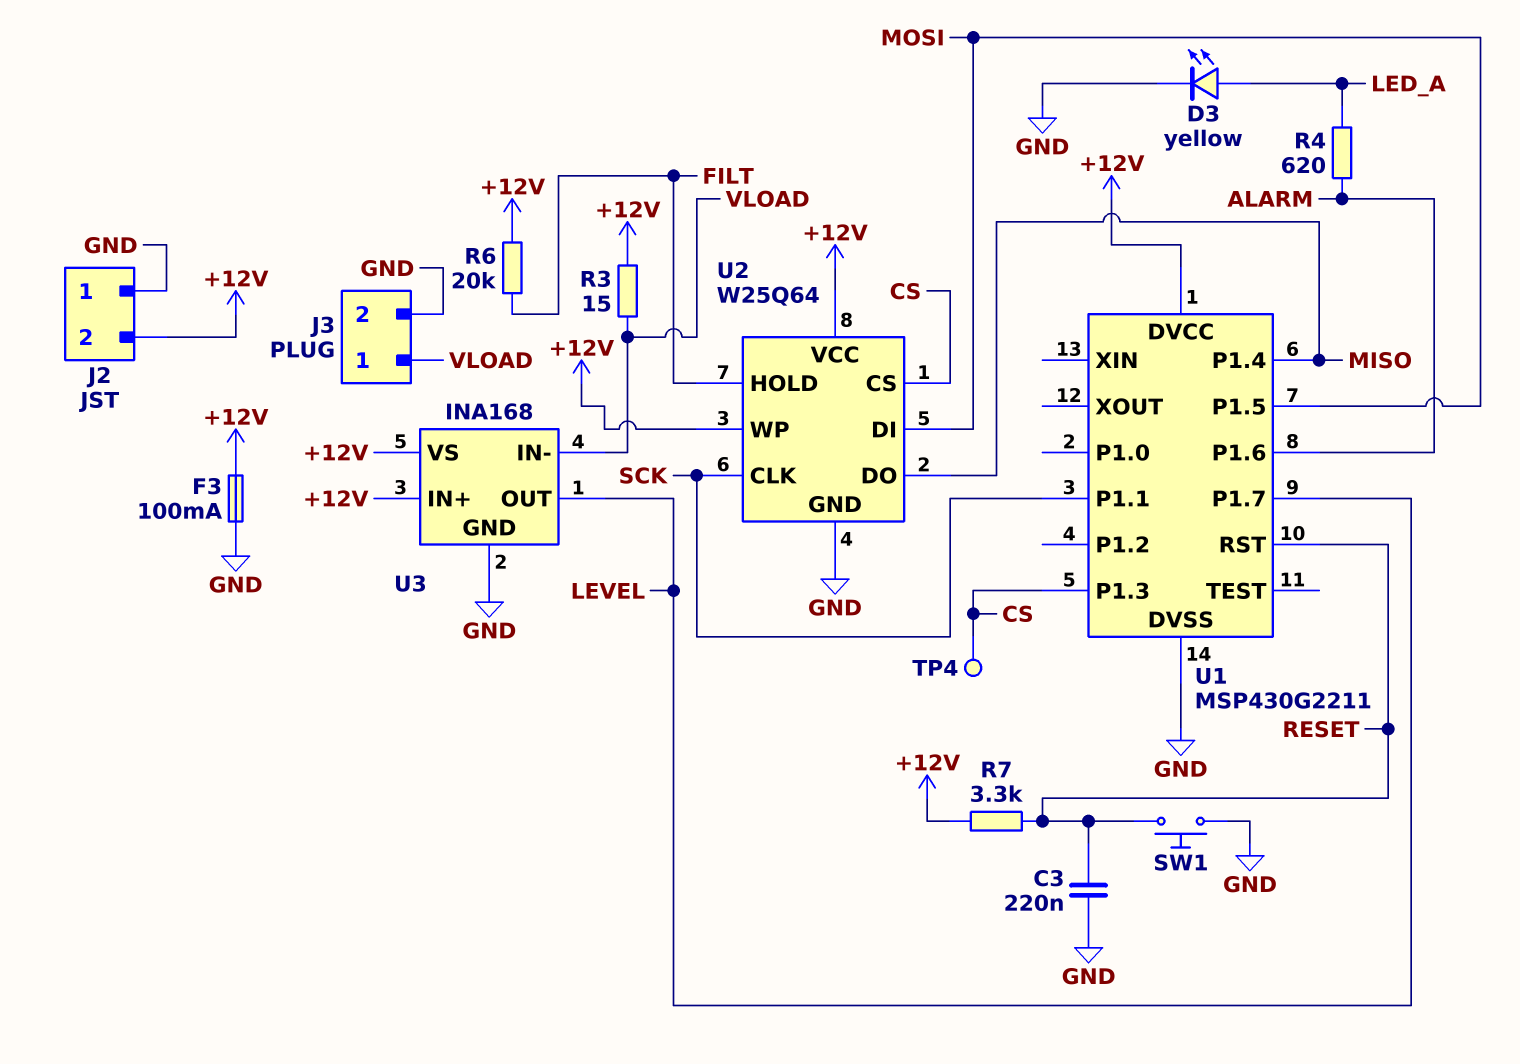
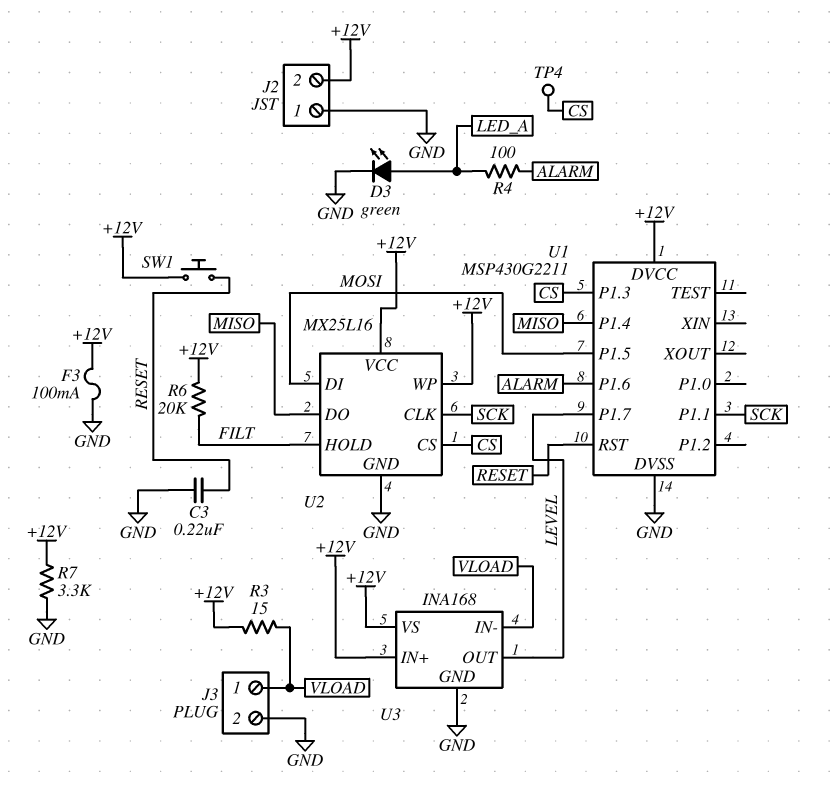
D3: LED yellow (A LED_A, K GND) -> LED green (A LED_A, K GND)
R4: 620 (ALARM, LED_A) -> 100 (ALARM, LED_A)
R7: 3.3k (+12V, RESET) -> 3.3k (+12V, GND)
SW1: button (GND, RESET) -> button (+12V, RESET)
U2: W25Q64 -> MX25L16

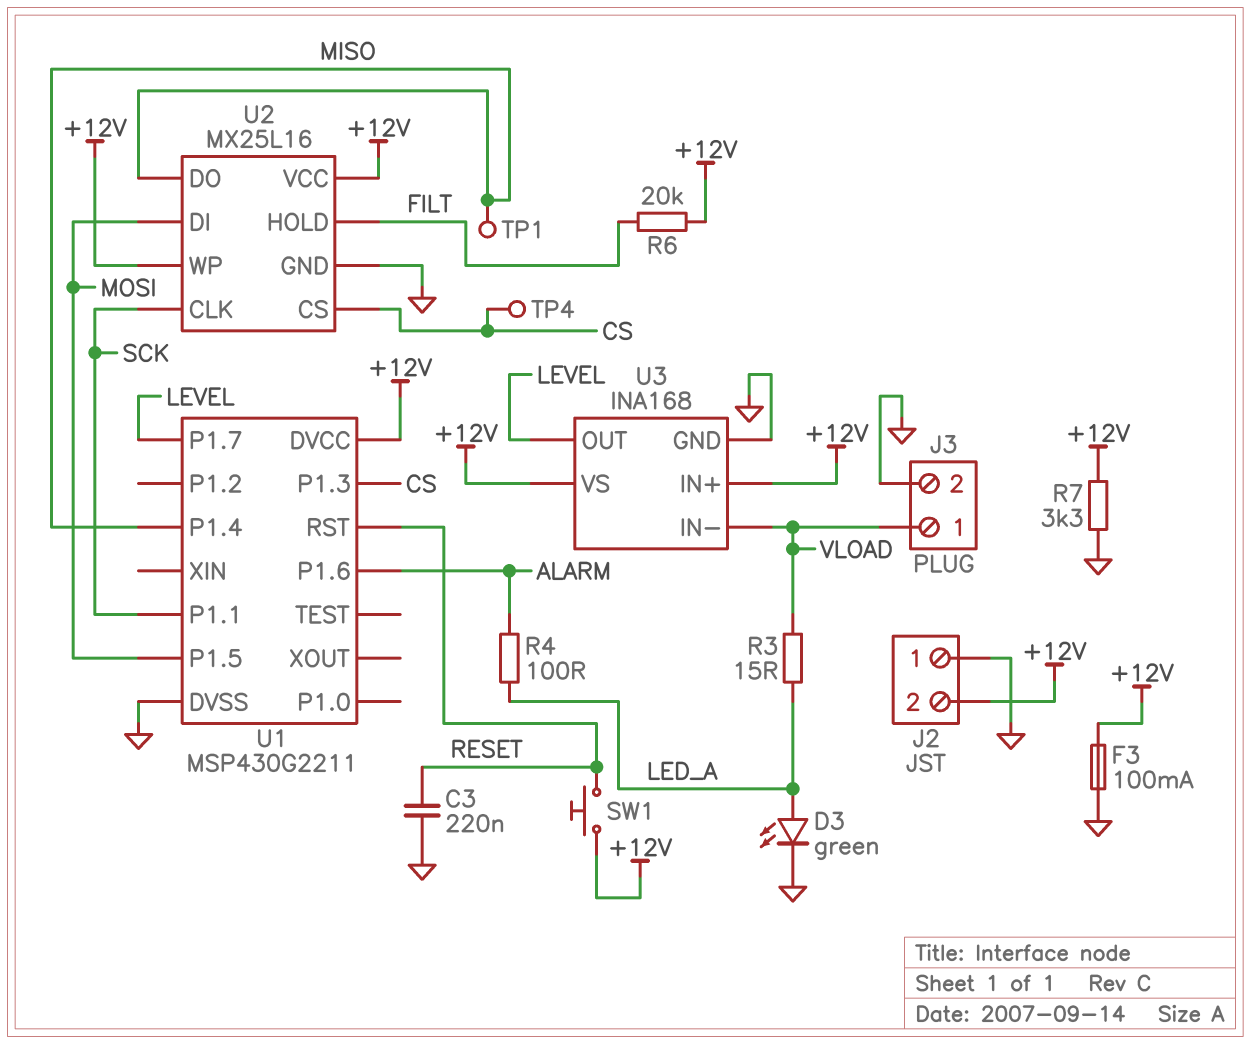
R3: 15 (+12V, VLOAD) -> 15 (LED_A, VLOAD)
TP1: none -> test point (MISO)

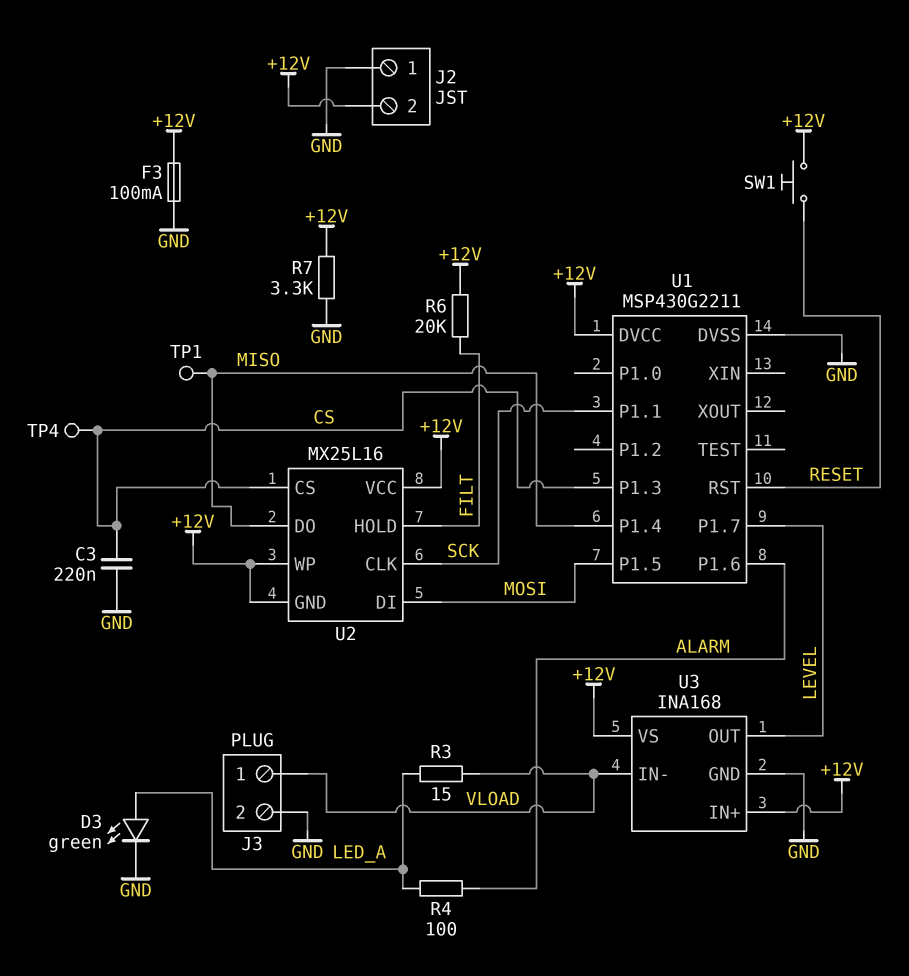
C3: 220nF (GND, RESET) -> 220nF (CS, GND)
U2 pin GND: GND -> +12V

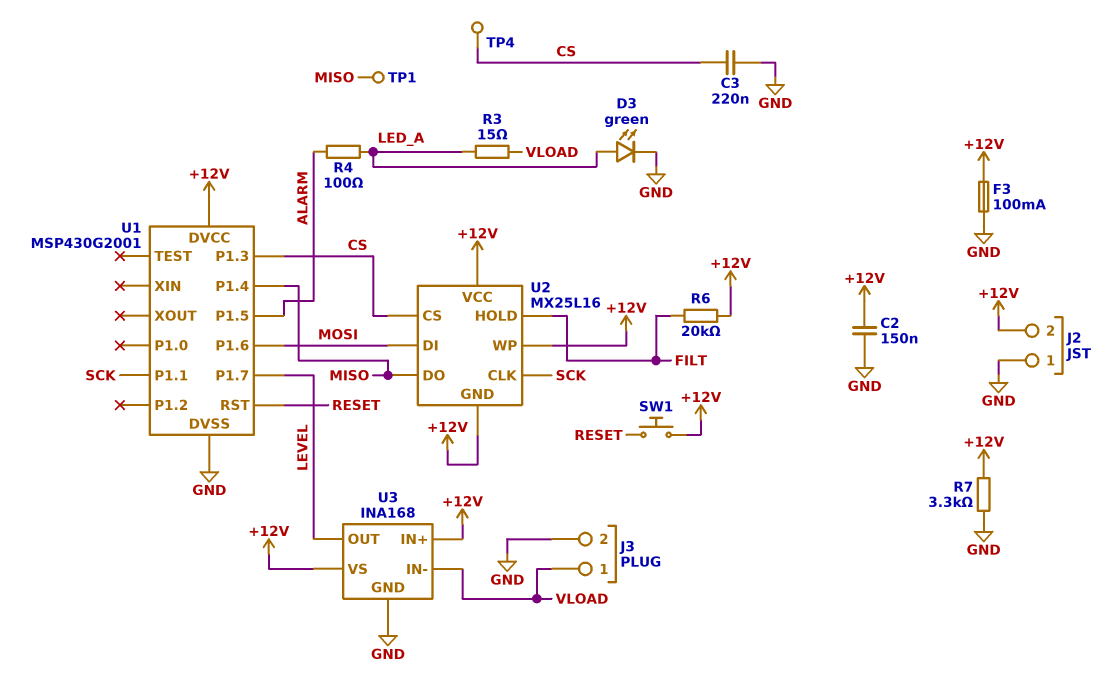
C2: none -> 150nF (+12V, GND)
U1: MSP430G2211 -> MSP430G2001
U1 pin P1.5: MOSI -> ALARM
U1 pin P1.6: ALARM -> MOSI

